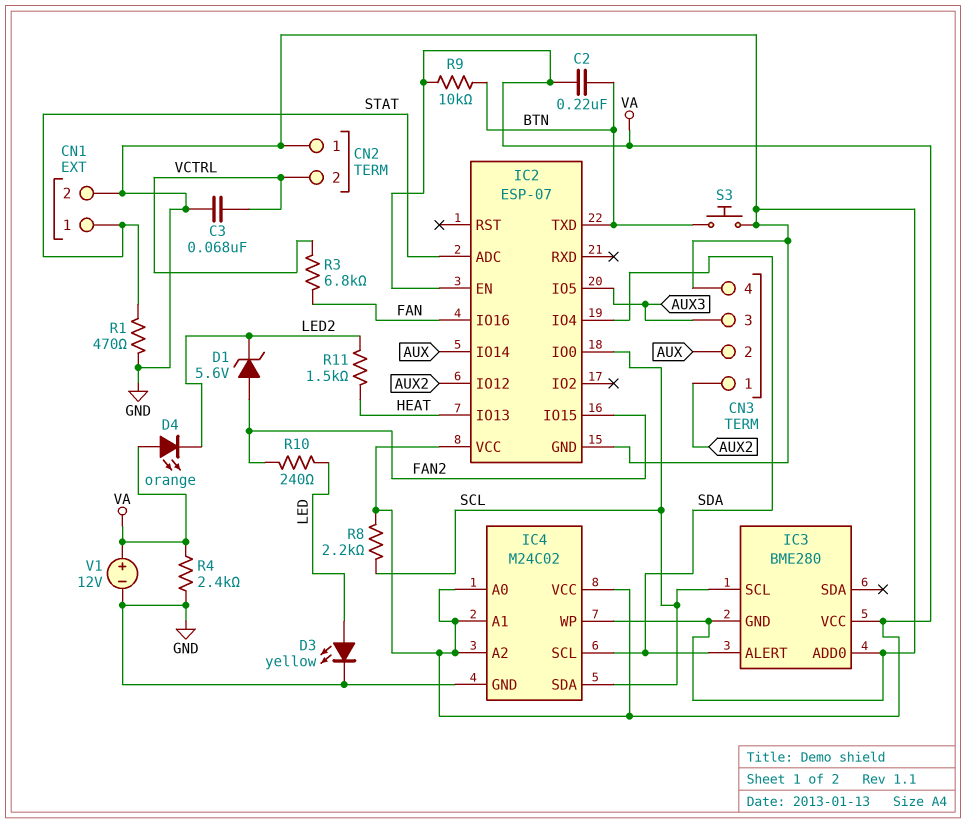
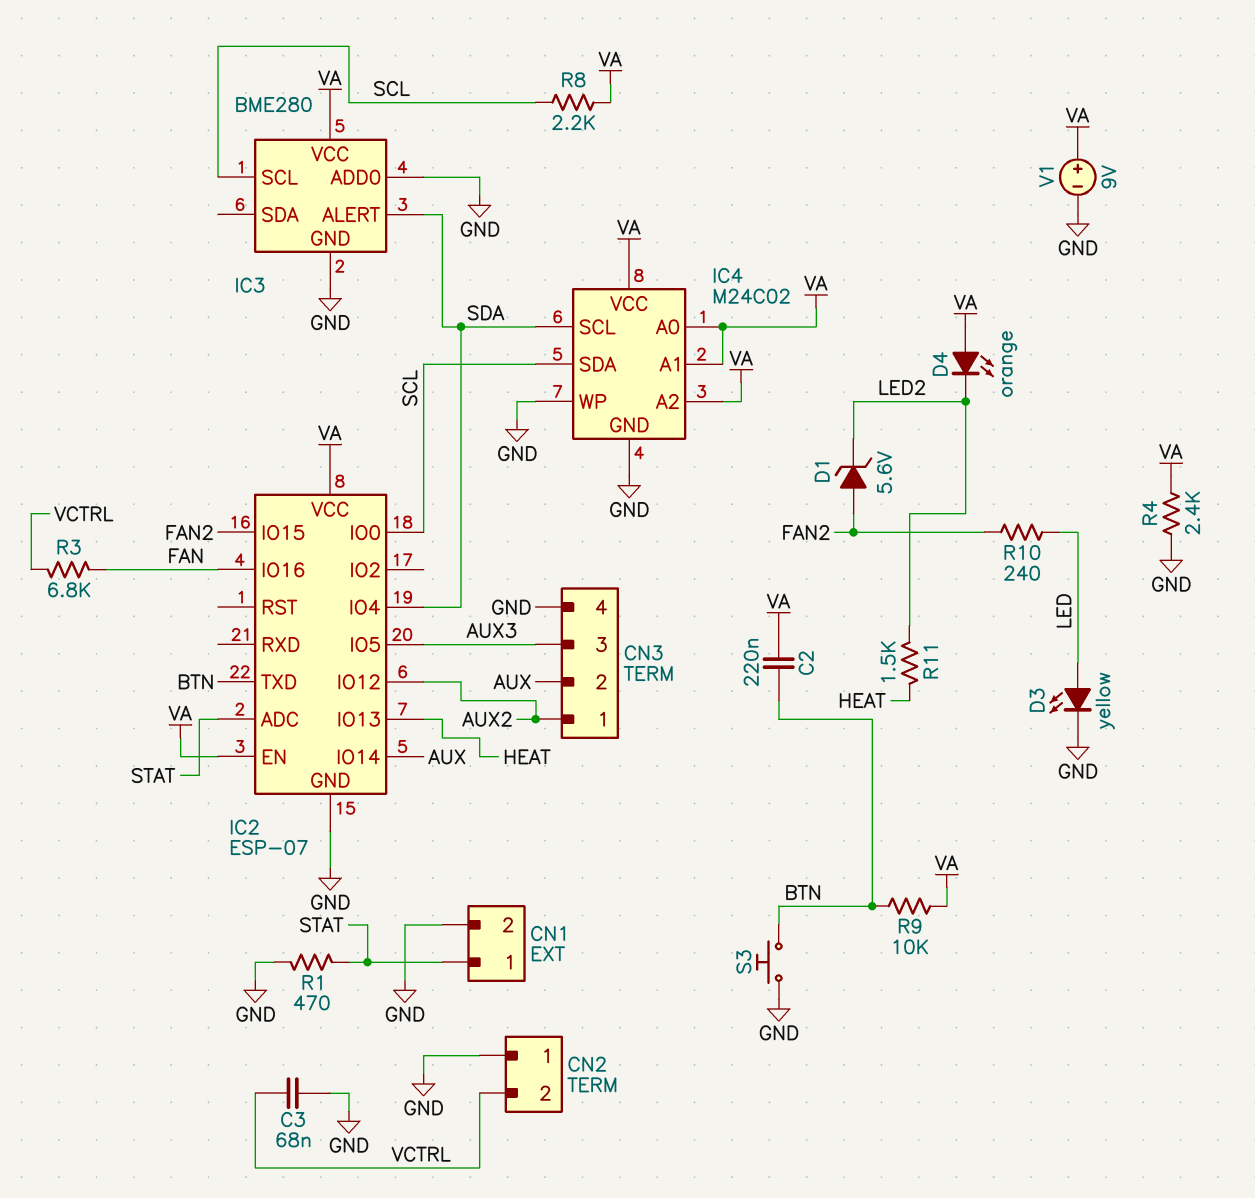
V1: 12V (plus VA, minus GND) -> 9V (plus VA, minus GND)

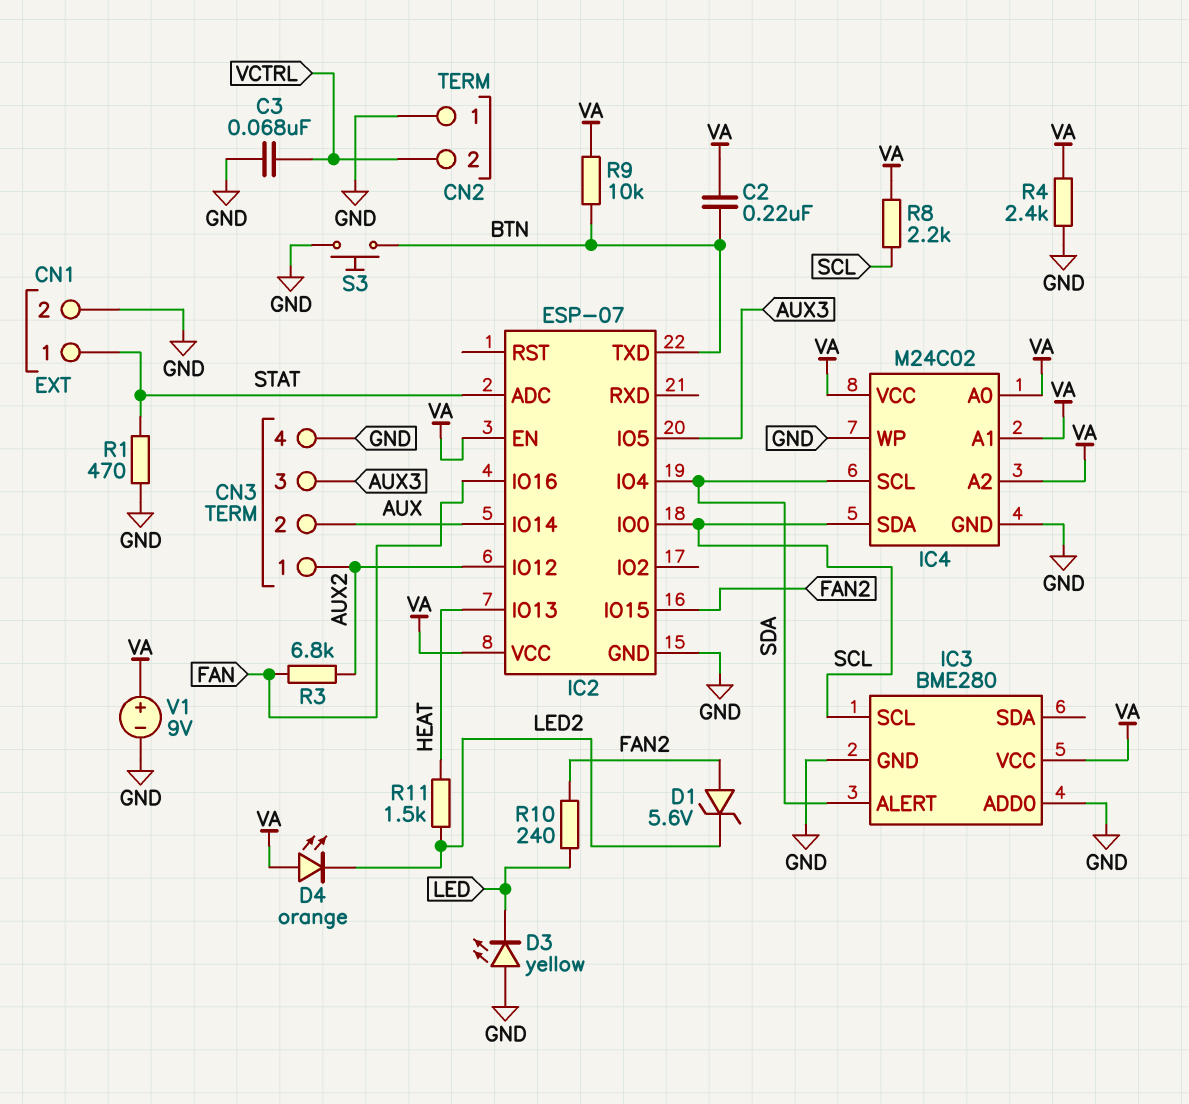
D3: LED yellow (A LED, K GND) -> LED yellow (A GND, K LED)
R3: 6.8k (FAN, VCTRL) -> 6.8k (AUX2, FAN)

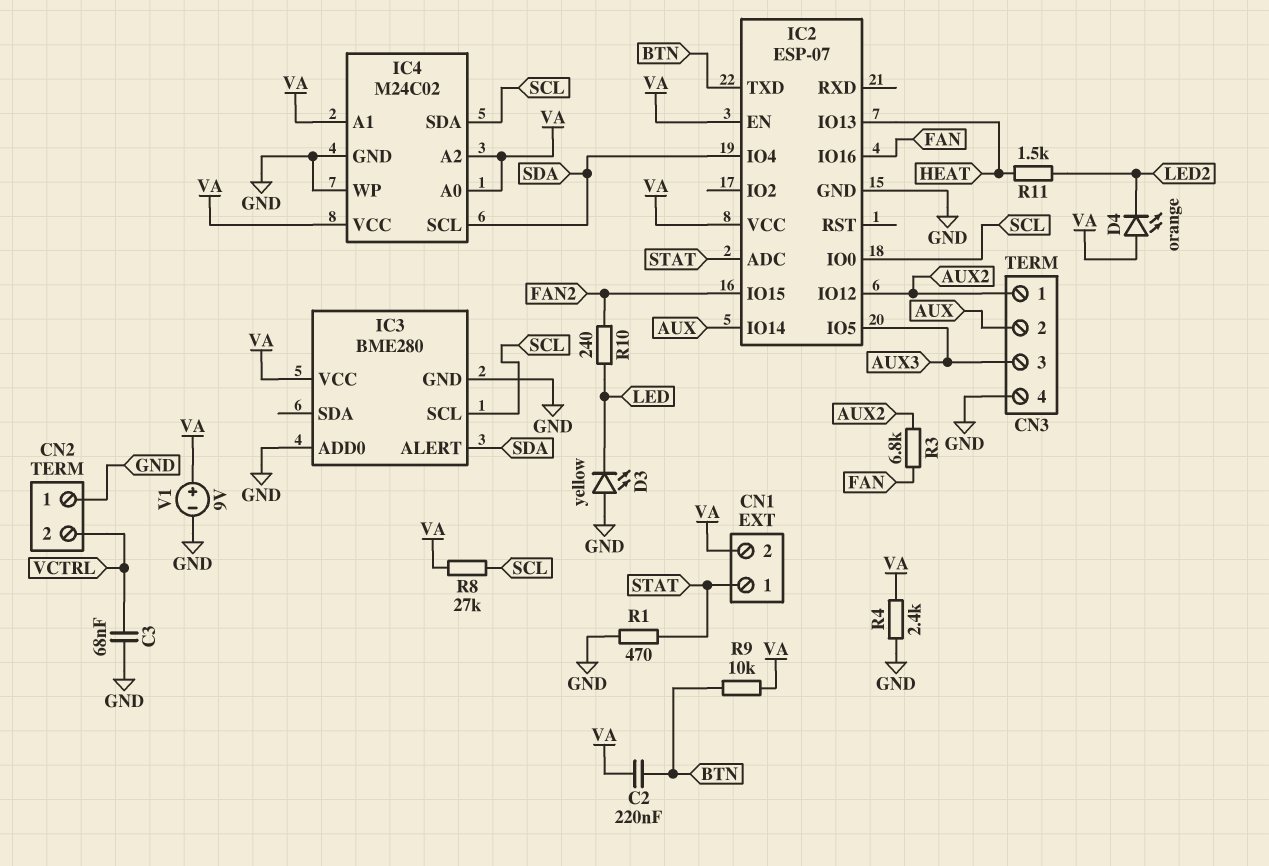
CN1 pin 2: GND -> VA
D1: zener 5.6V (A FAN2, K LED2) -> none
R8: 2.2k (SCL, VA) -> 27k (SCL, VA)
S3: button (BTN, GND) -> none

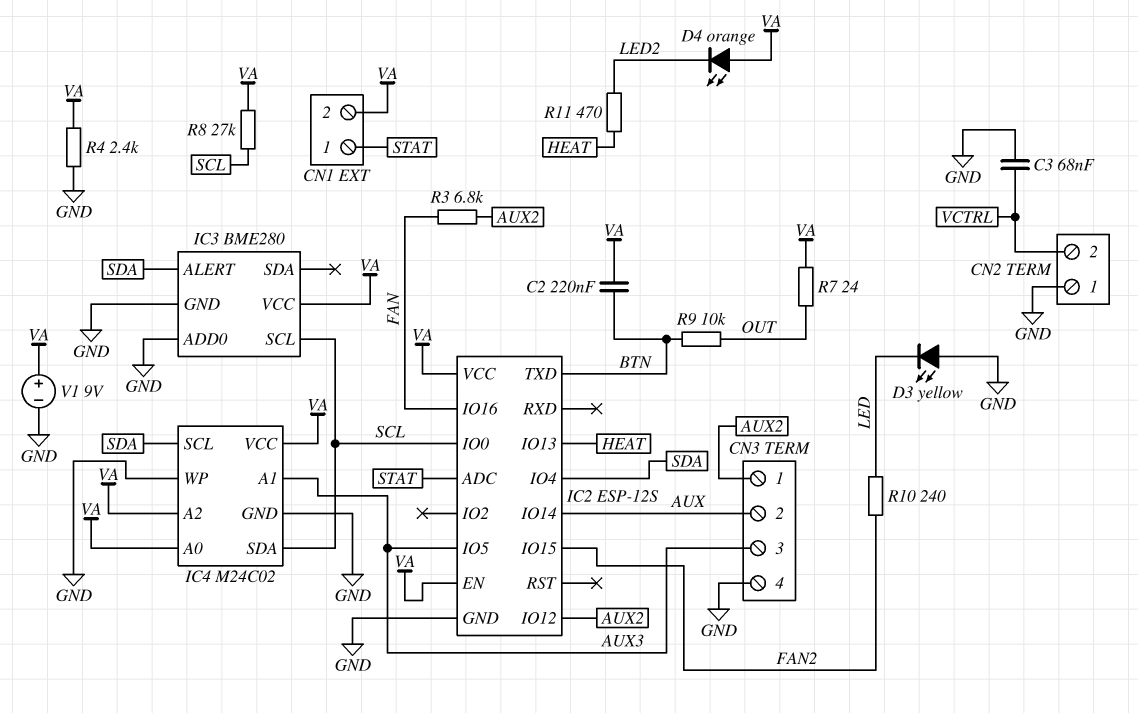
IC2: ESP-07 -> ESP-12S
IC4 pin A1: VA -> AUX3
R1: 470 (GND, STAT) -> none
R7: none -> 24 (OUT, VA)
R9: 10k (BTN, VA) -> 10k (BTN, OUT)
R11: 1.5k (HEAT, LED2) -> 470 (HEAT, LED2)

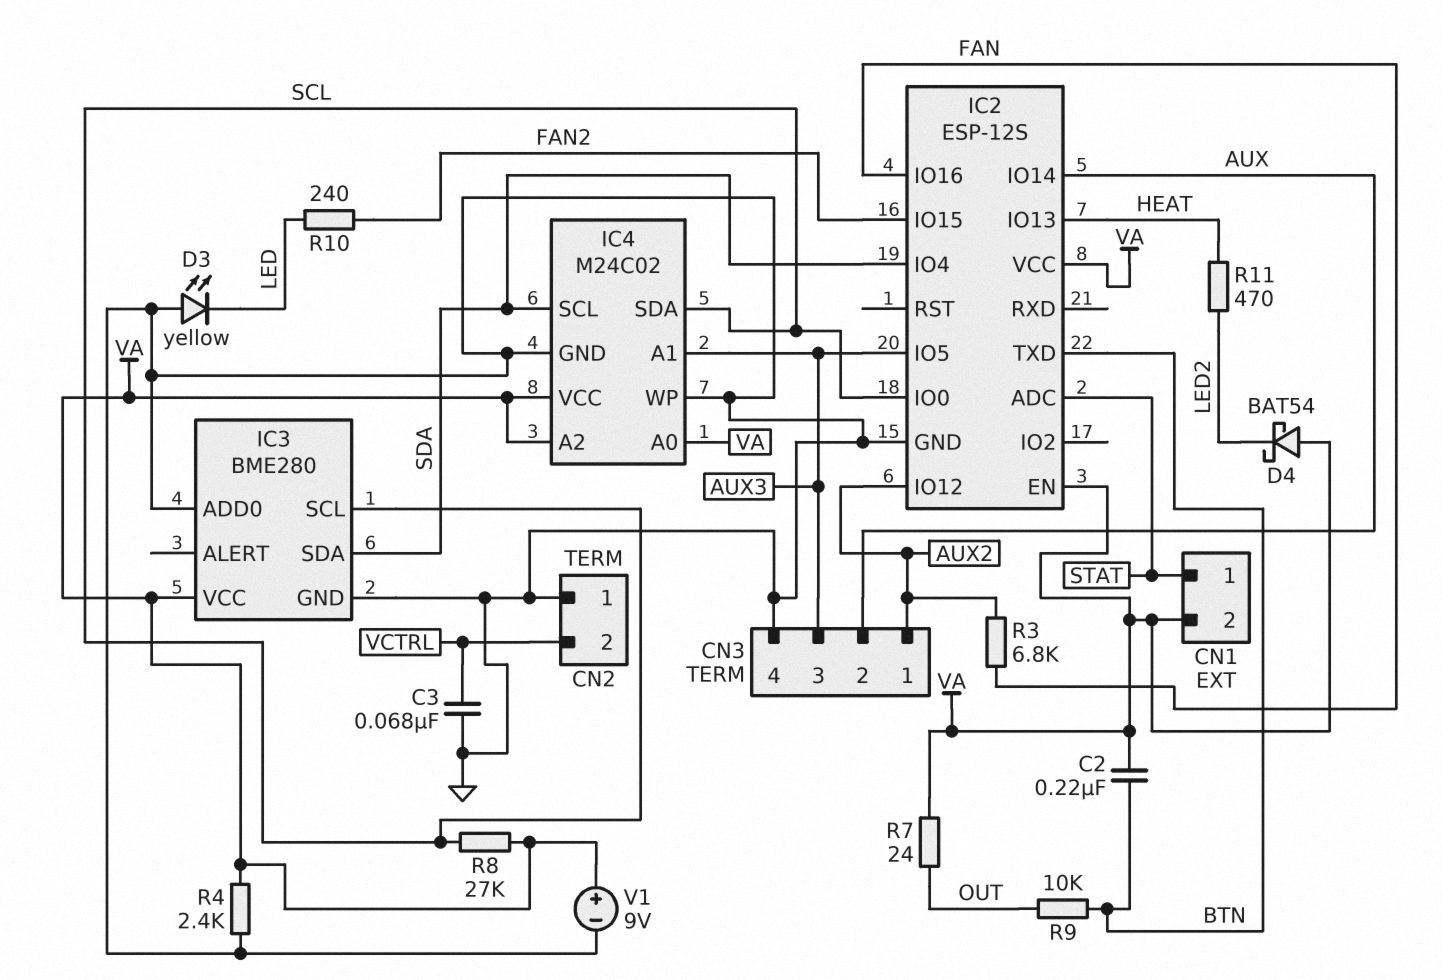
D4: LED orange (A VA, K LED2) -> schottky BAT54 (A VA, K LED2)
IC3 pin ALERT: SDA -> none
IC3 pin SDA: none -> SDA

